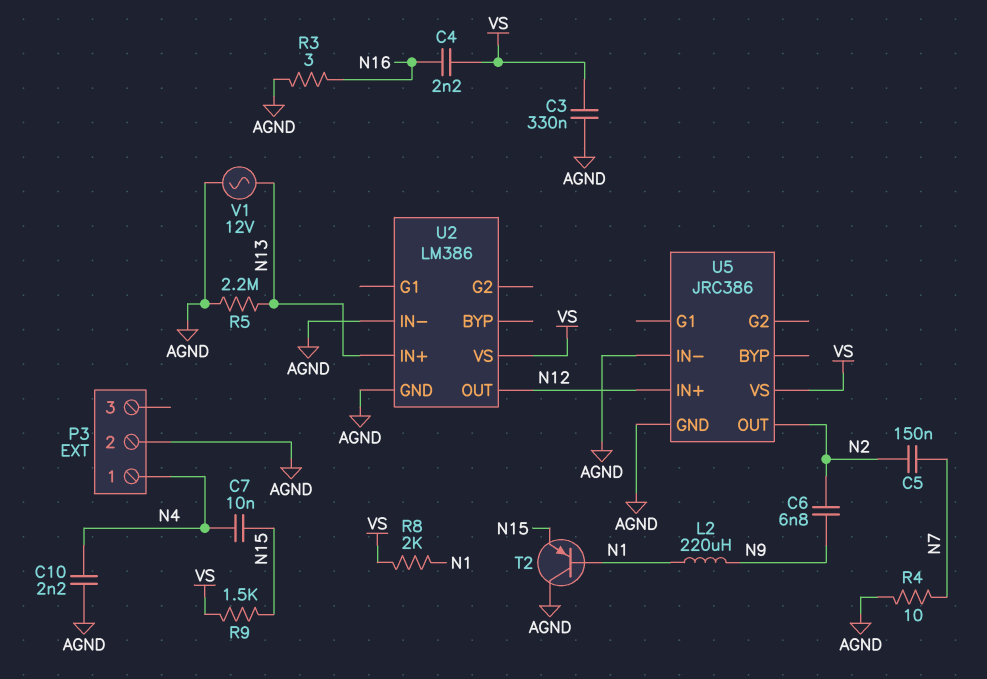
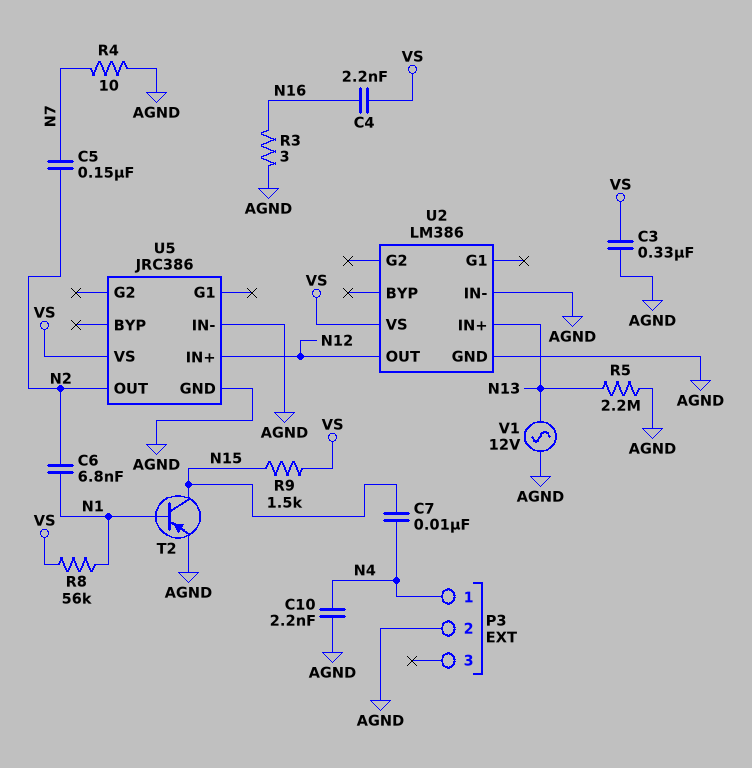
C6: 6.8nF (N2, N9) -> 6.8nF (N1, N2)
L2: 220uH (N1, N9) -> none
R8: 2k (N1, VS) -> 56k (N1, VS)
T2: PNP (B N1, C AGND, E N15) -> PNP (B N1, C N15, E AGND)

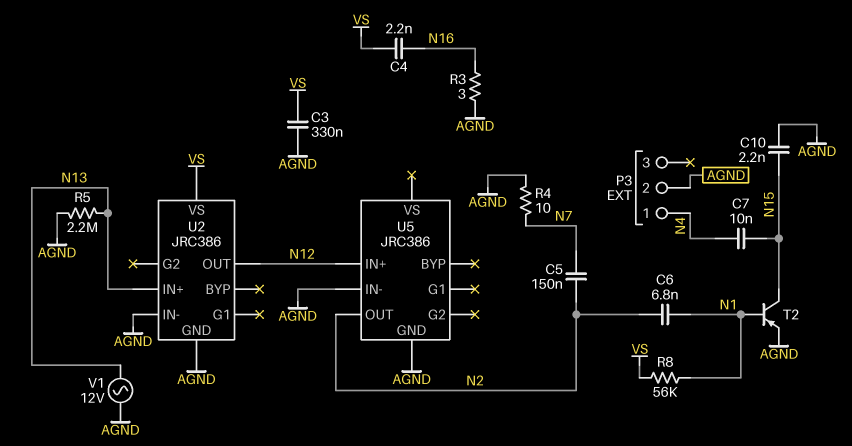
C10: 2.2nF (AGND, N4) -> 2.2nF (AGND, N15)
R9: 1.5k (N15, VS) -> none
U2: LM386 -> JRC386
U5 pin VS: VS -> none

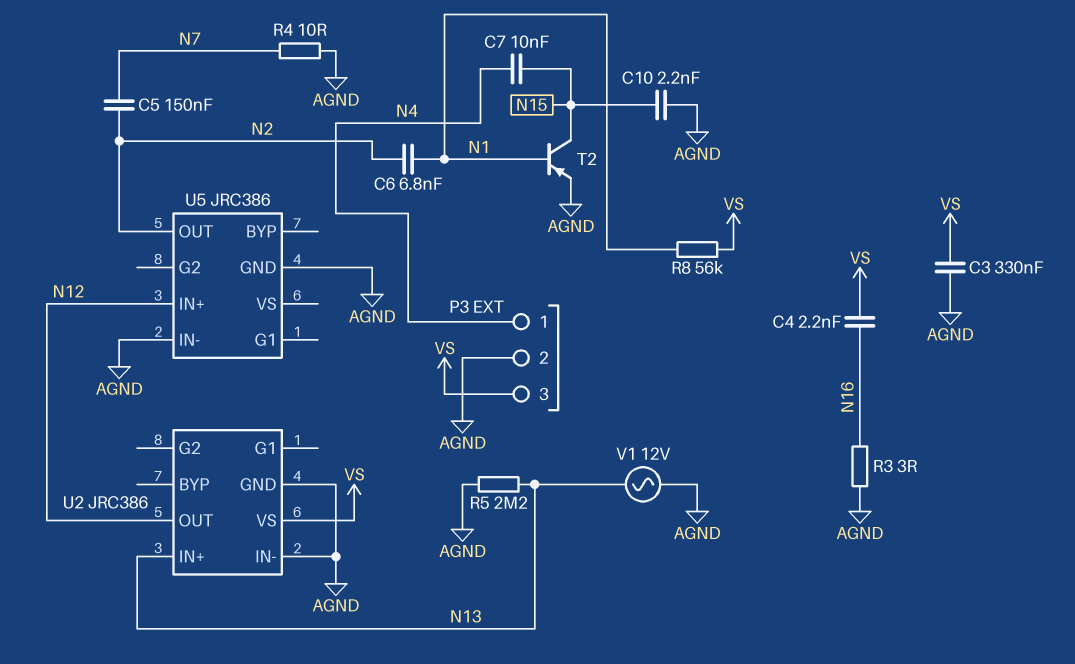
P3 pin 3: none -> VS

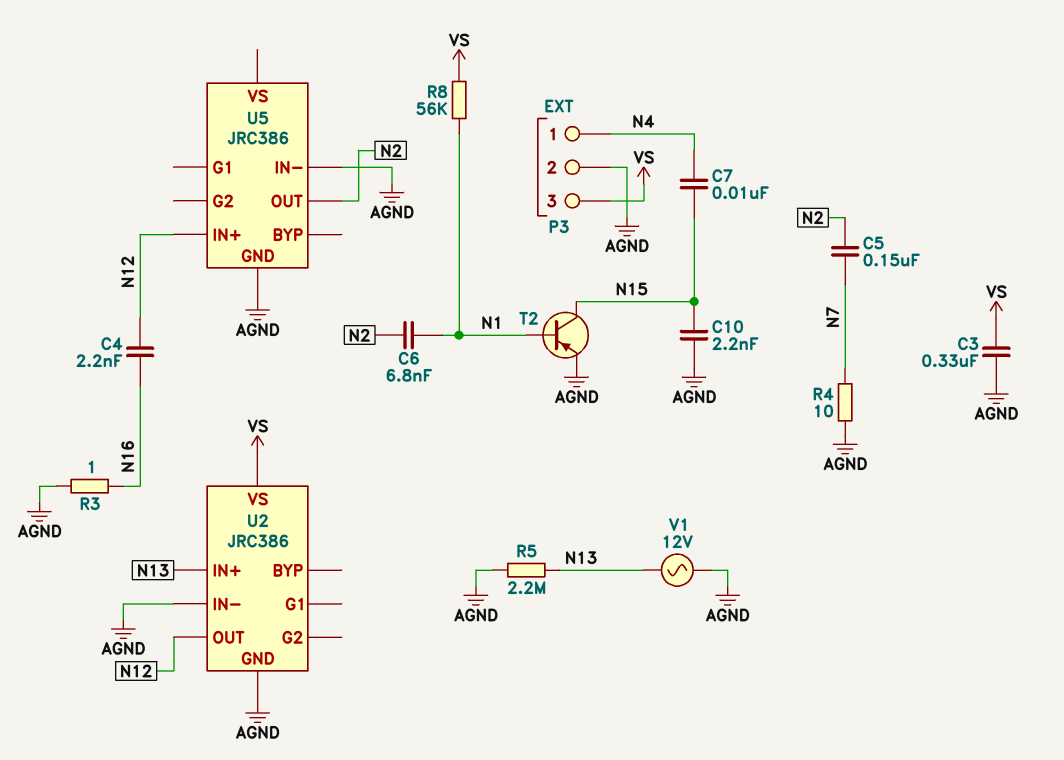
C4: 2.2nF (N16, VS) -> 2.2nF (N12, N16)
R3: 3 (AGND, N16) -> 1 (AGND, N16)

